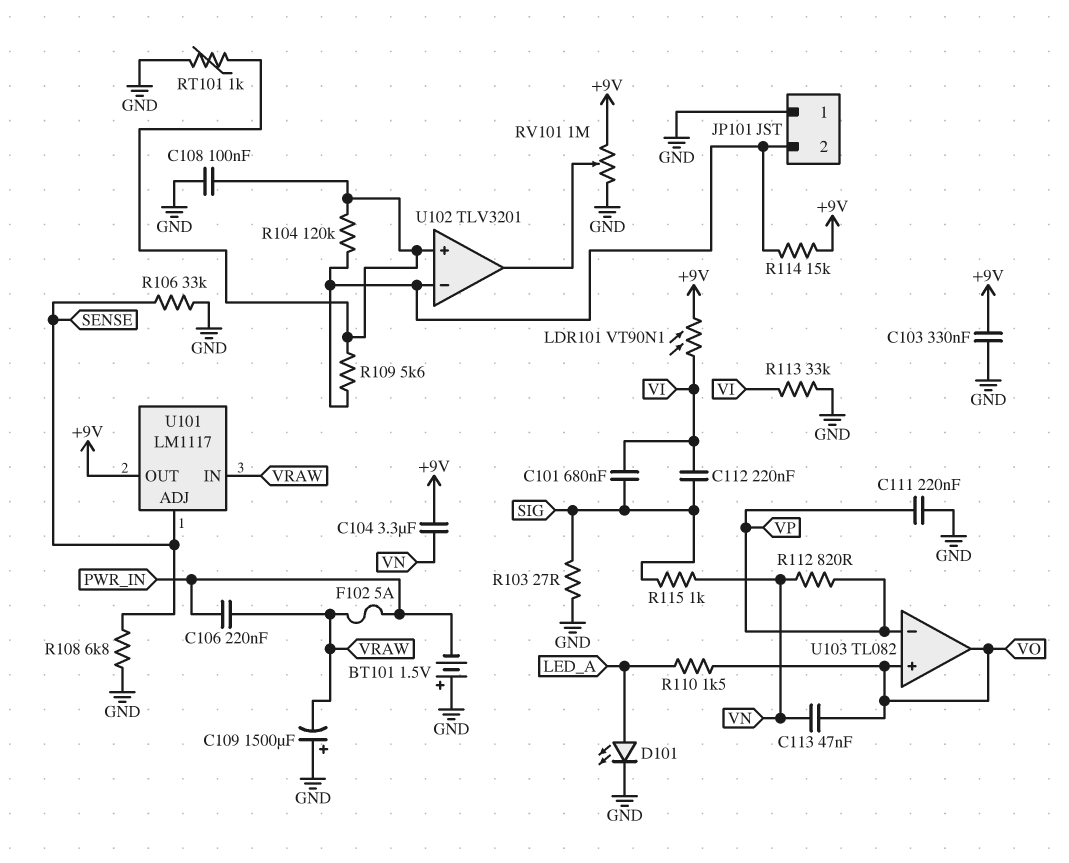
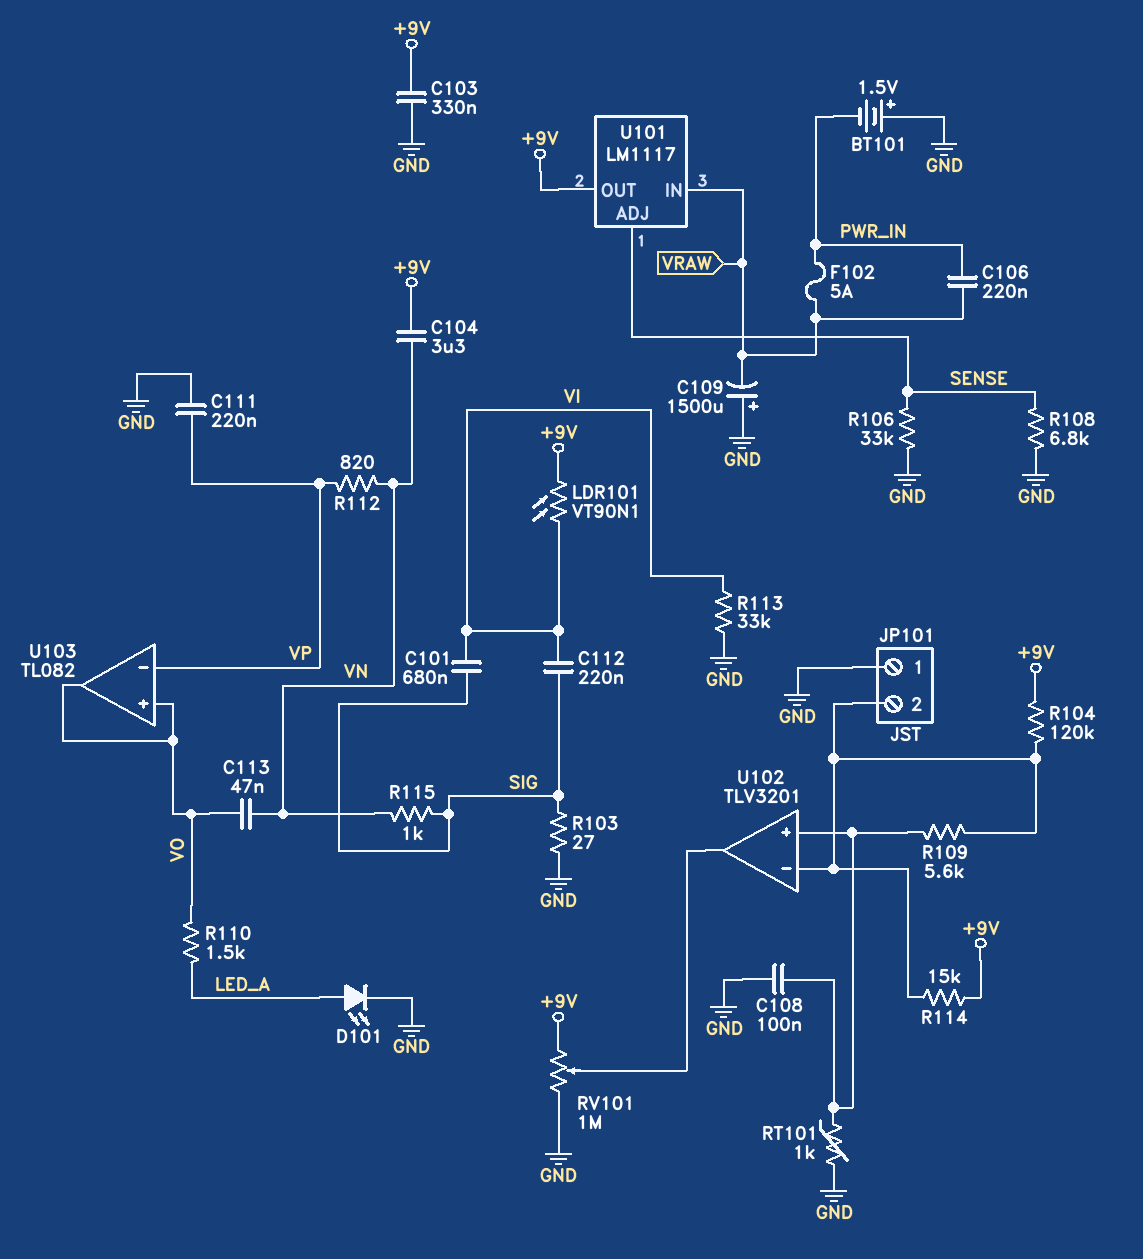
R104: 120k (JP101/2, U102/in+) -> 120k (+9V, JP101/2)

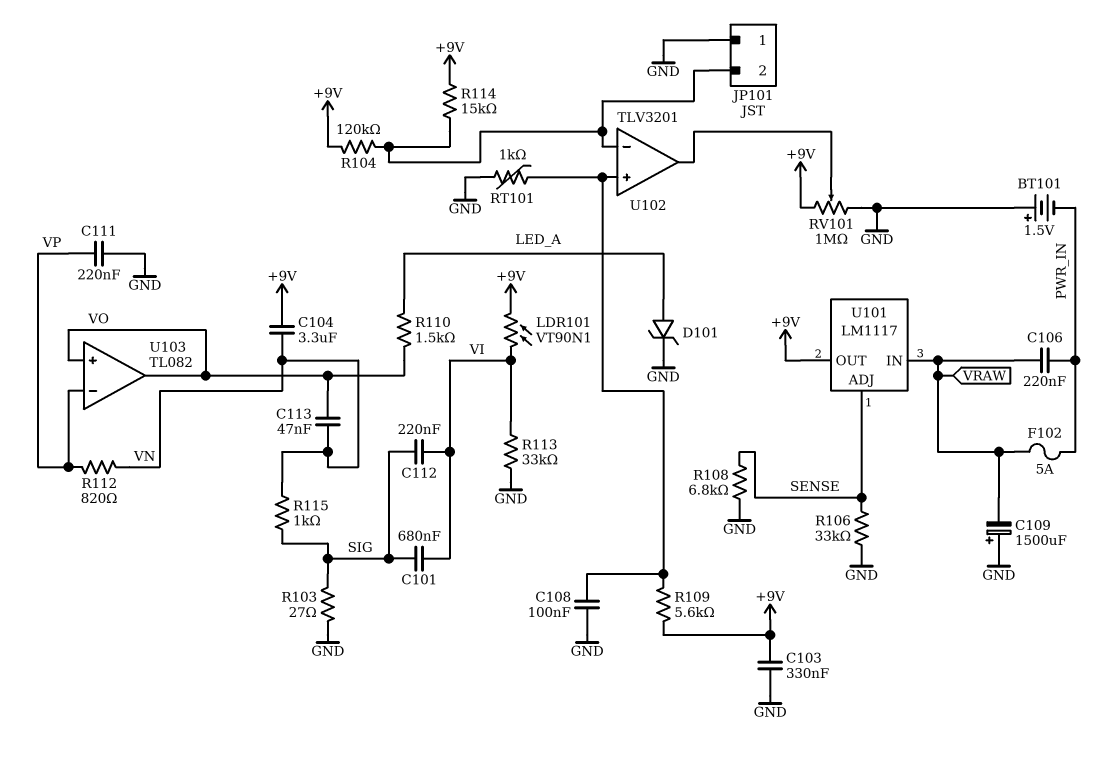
D101: LED (A LED_A, K GND) -> zener (A LED_A, K GND)
R109: 5.6k (JP101/2, U102/in+) -> 5.6k (+9V, U102/in+)

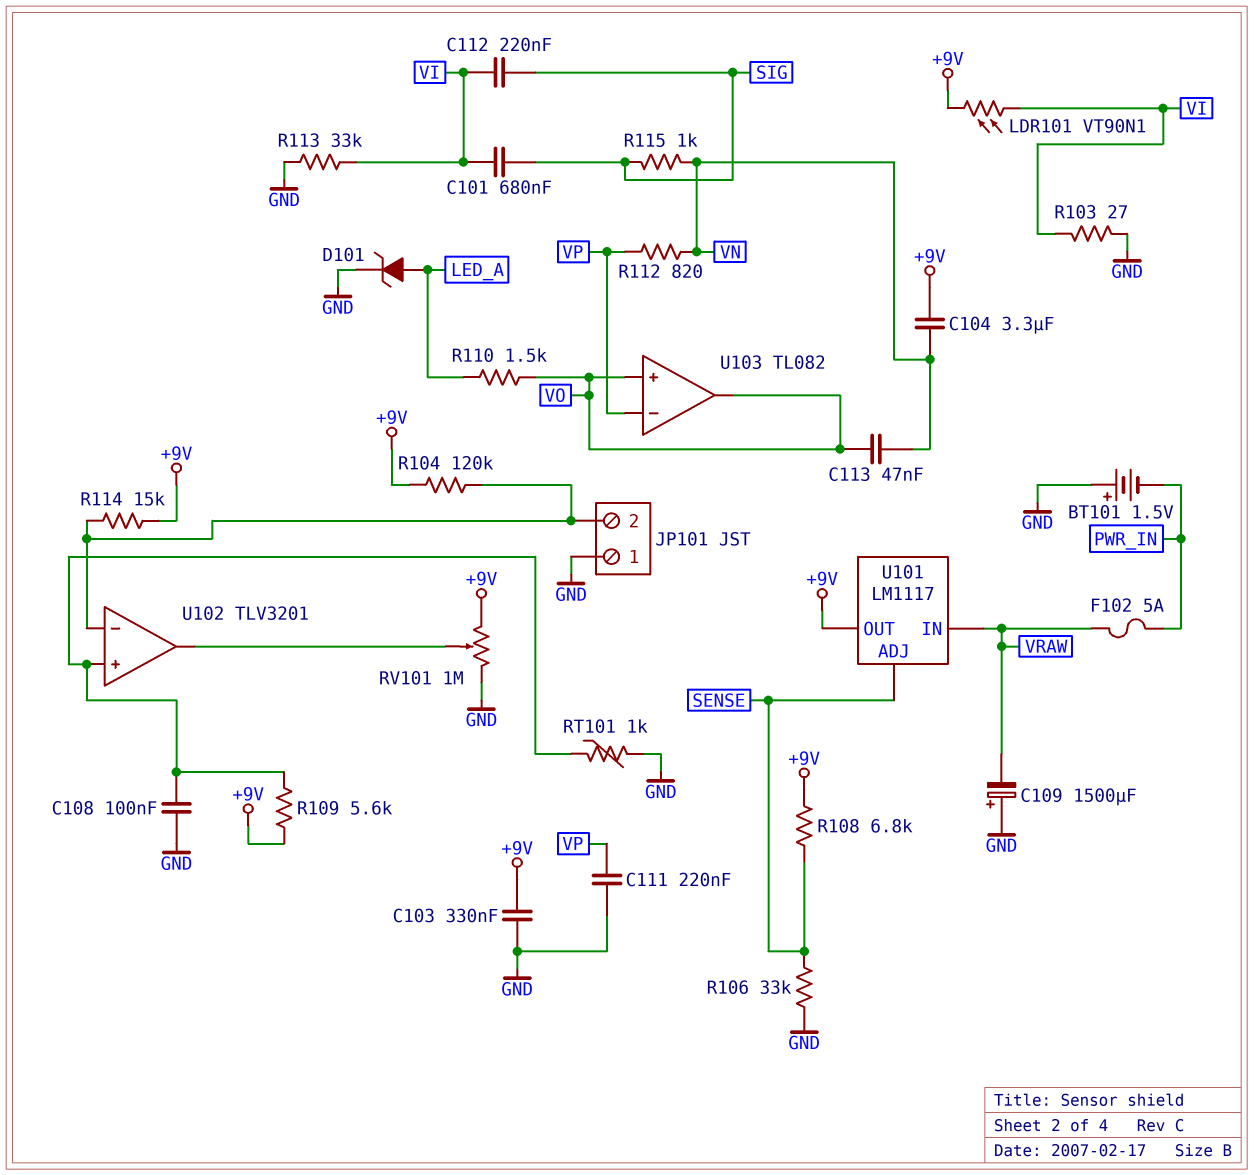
C106: 220nF (PWR_IN, VRAW) -> none
R103: 27 (GND, SIG) -> 27 (GND, VI)
R108: 6.8k (GND, SENSE) -> 6.8k (+9V, SENSE)

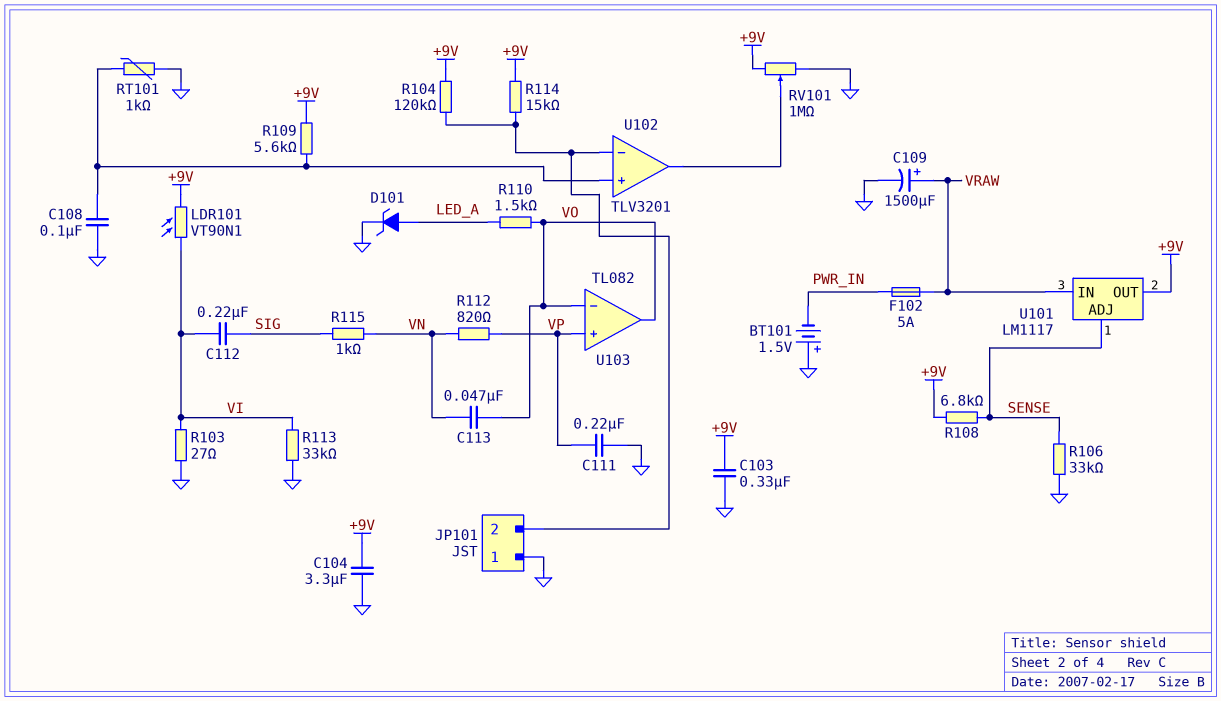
C101: 680nF (SIG, VI) -> none
C104: 3.3uF (+9V, VN) -> 3.3uF (+9V, GND)
C109: 1500uF (plus GND, minus VRAW) -> 1500uF (plus VRAW, minus GND)
U103 pin in+: VO -> VP
U103 pin in-: VP -> VO

